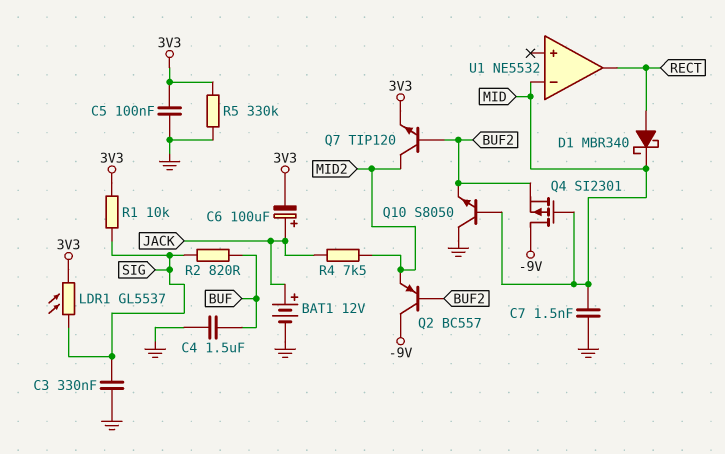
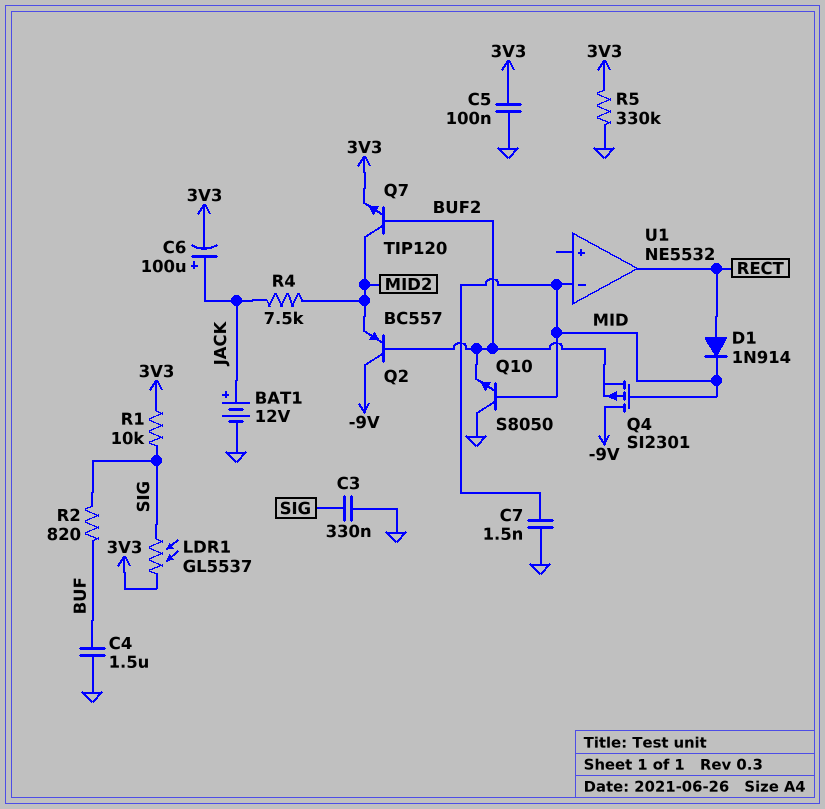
D1: schottky MBR340 (A RECT, K MID) -> diode 1N914 (A RECT, K MID)

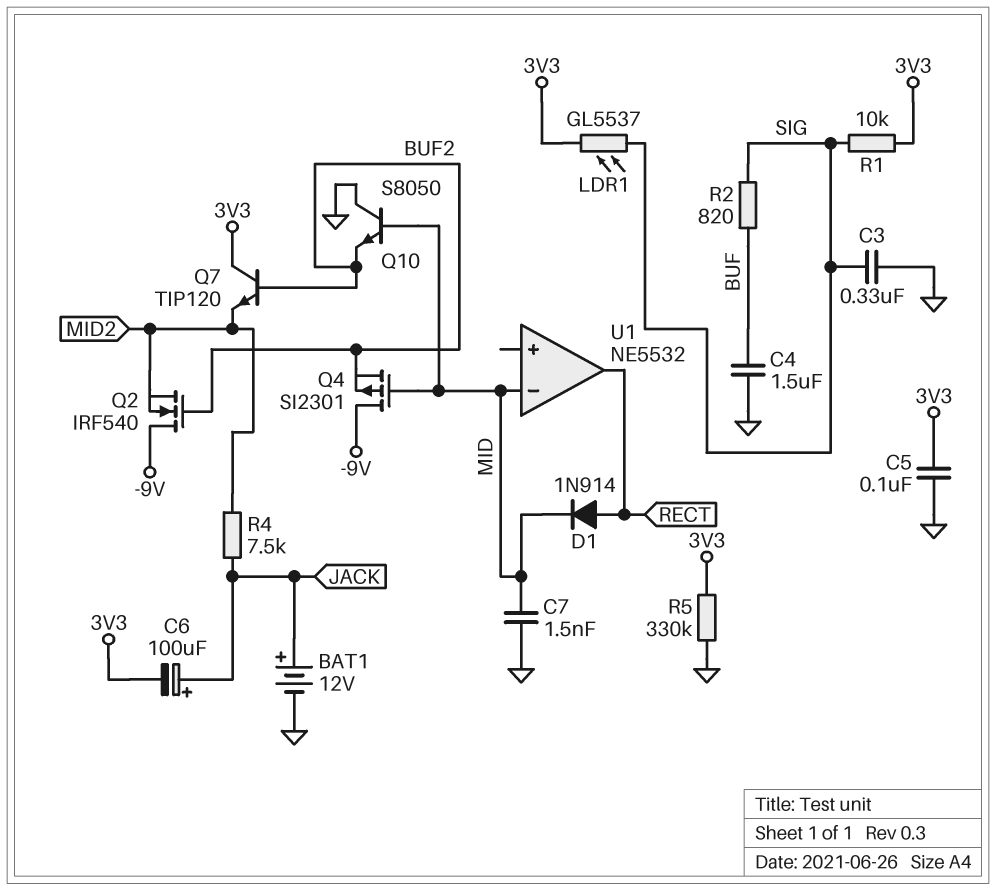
Q2: PNP BC557 (B BUF2, C -9V, E MID2) -> NMOS IRF540 (G BUF2, D -9V, S MID2)
Q7: NPN TIP120 (B BUF2, C MID2, E 3V3) -> NPN TIP120 (B BUF2, C 3V3, E MID2)

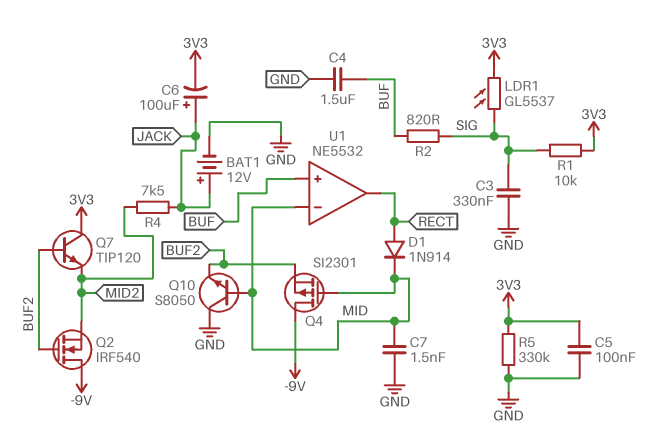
U1 pin in+: none -> BUF

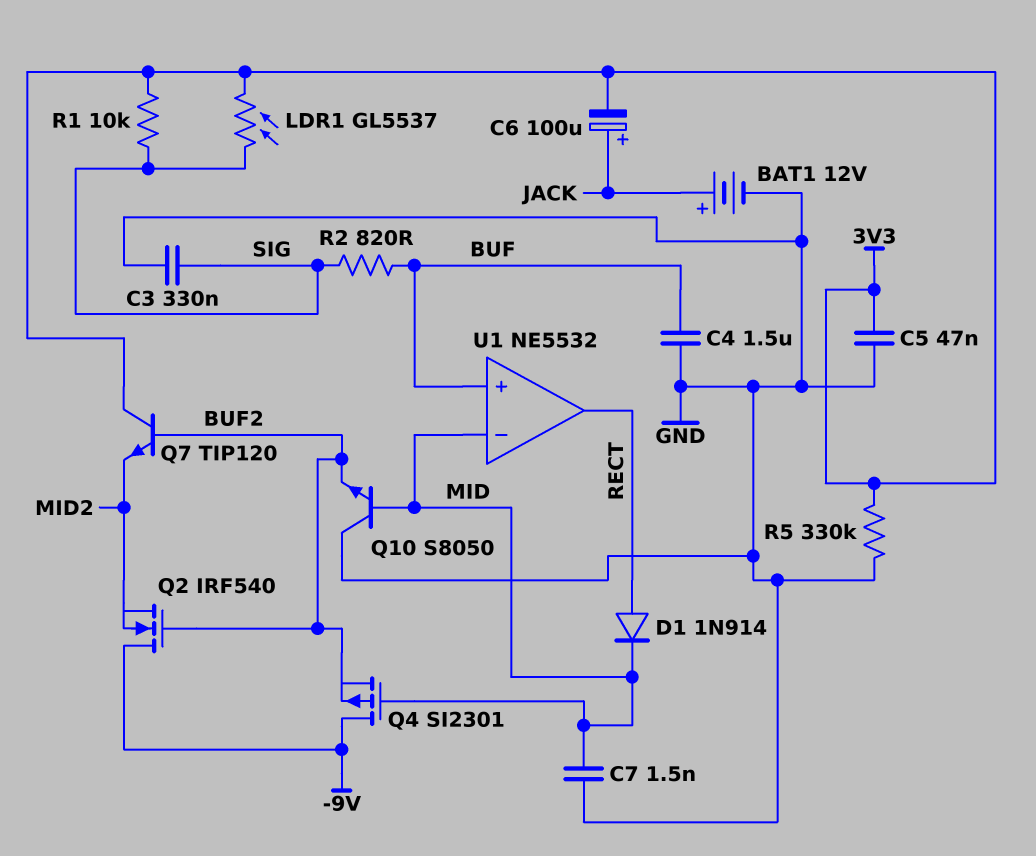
C5: 100nF (3V3, GND) -> 47nF (3V3, GND)
R4: 7.5k (JACK, MID2) -> none

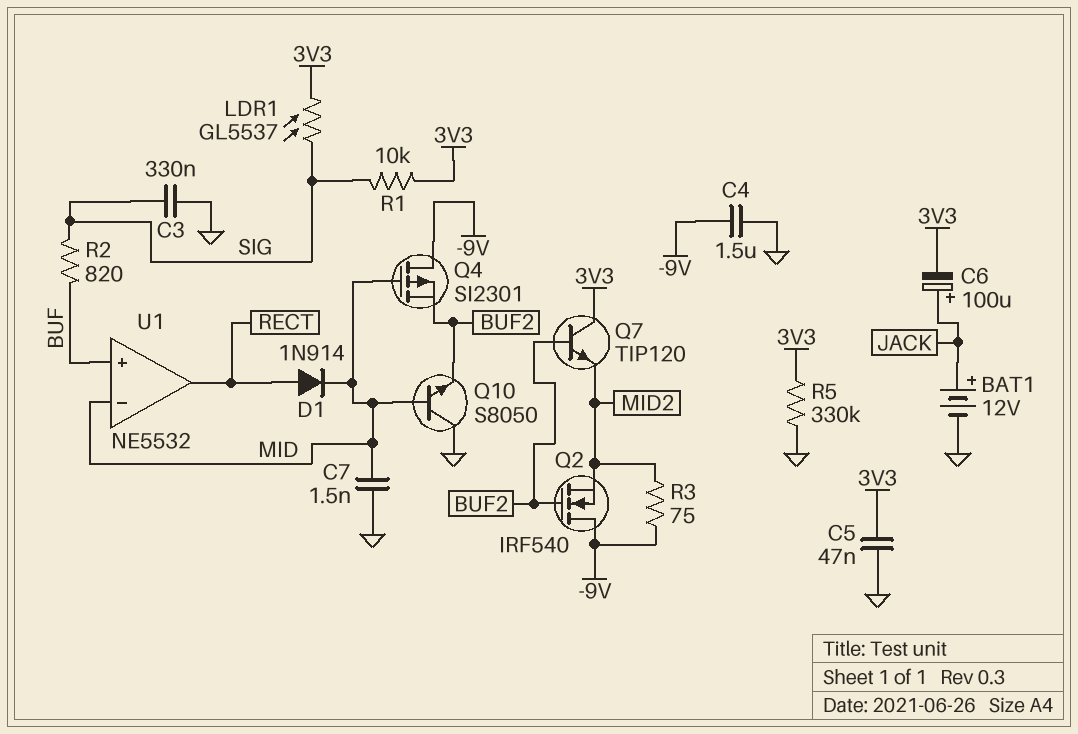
C4: 1.5uF (BUF, GND) -> 1.5uF (-9V, GND)
R3: none -> 75 (-9V, MID2)

